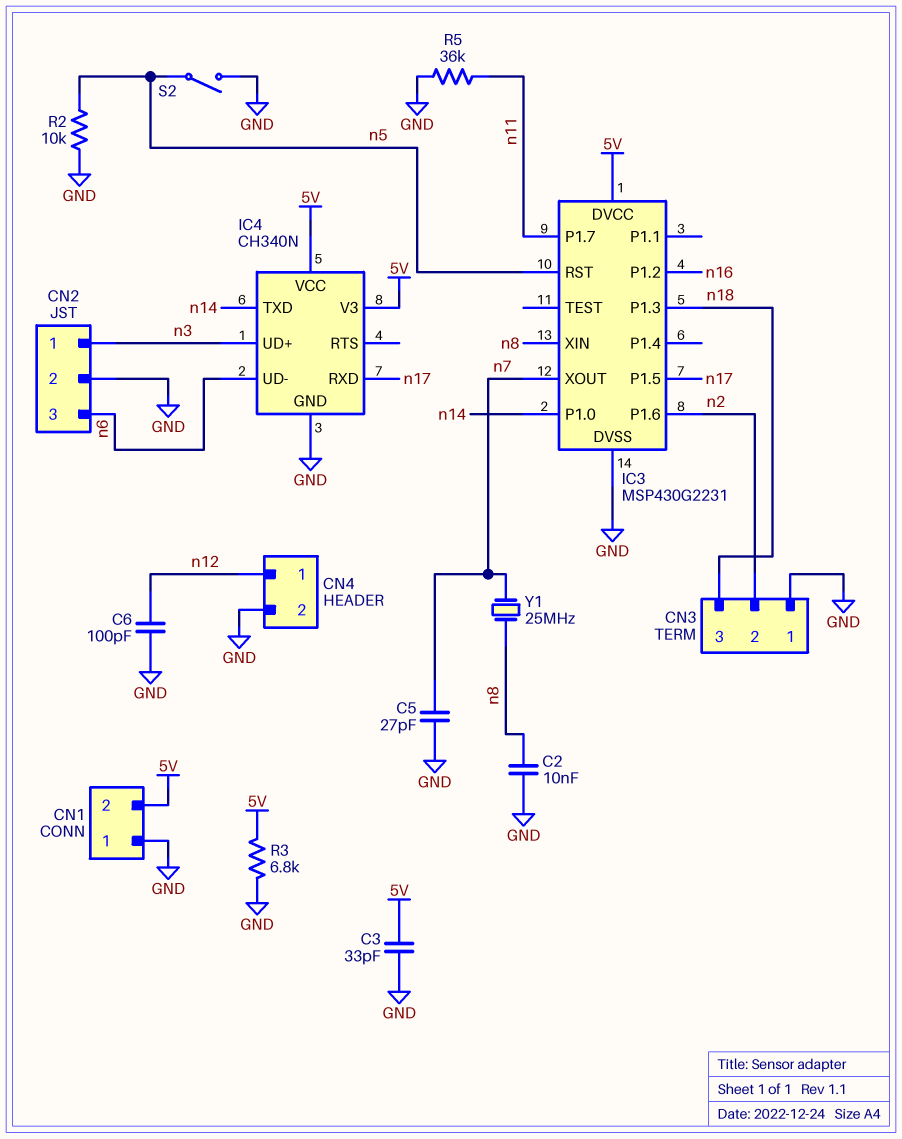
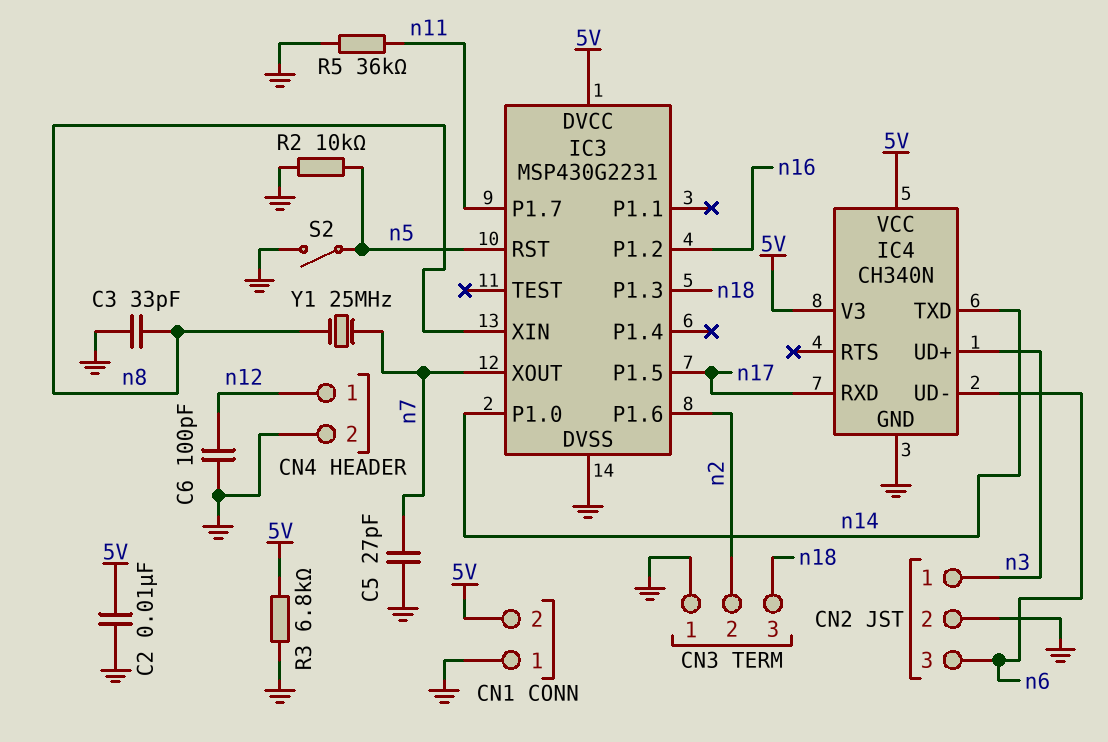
C2: 10nF (GND, n8) -> 10nF (5V, GND)
C3: 33pF (5V, GND) -> 33pF (GND, n8)

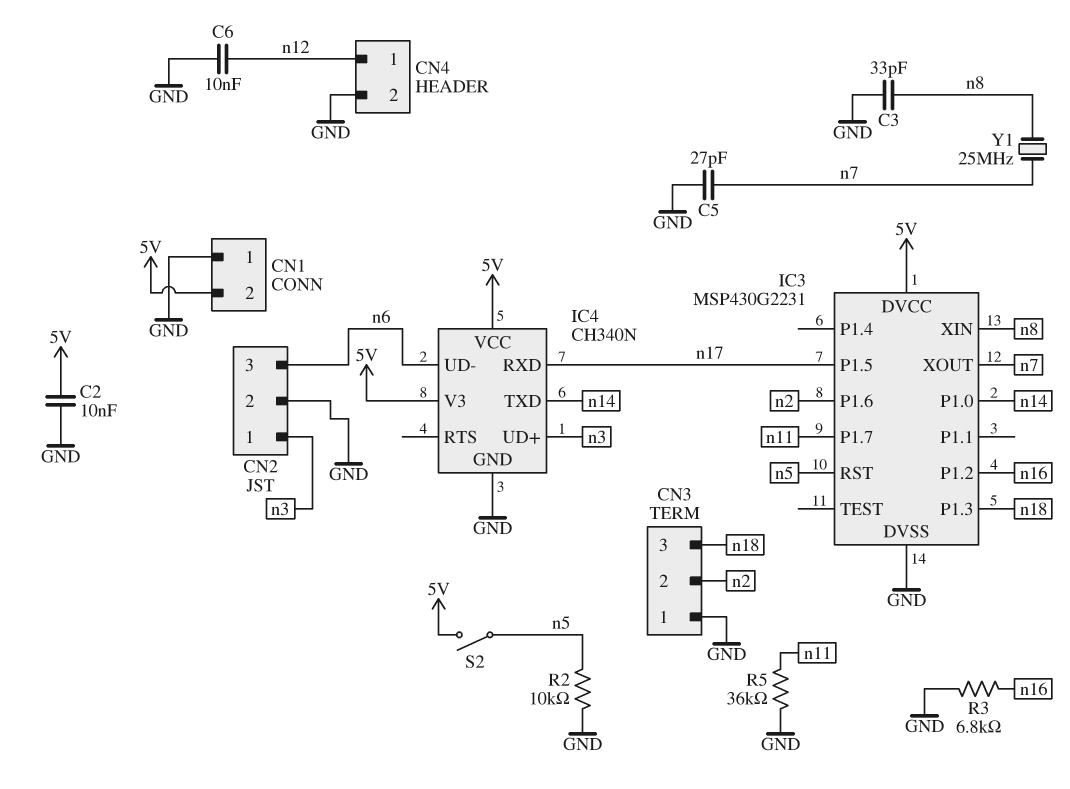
C6: 100pF (GND, n12) -> 10nF (GND, n12)
R3: 6.8k (5V, GND) -> 6.8k (GND, n16)
S2: switch (GND, n5) -> switch (5V, n5)

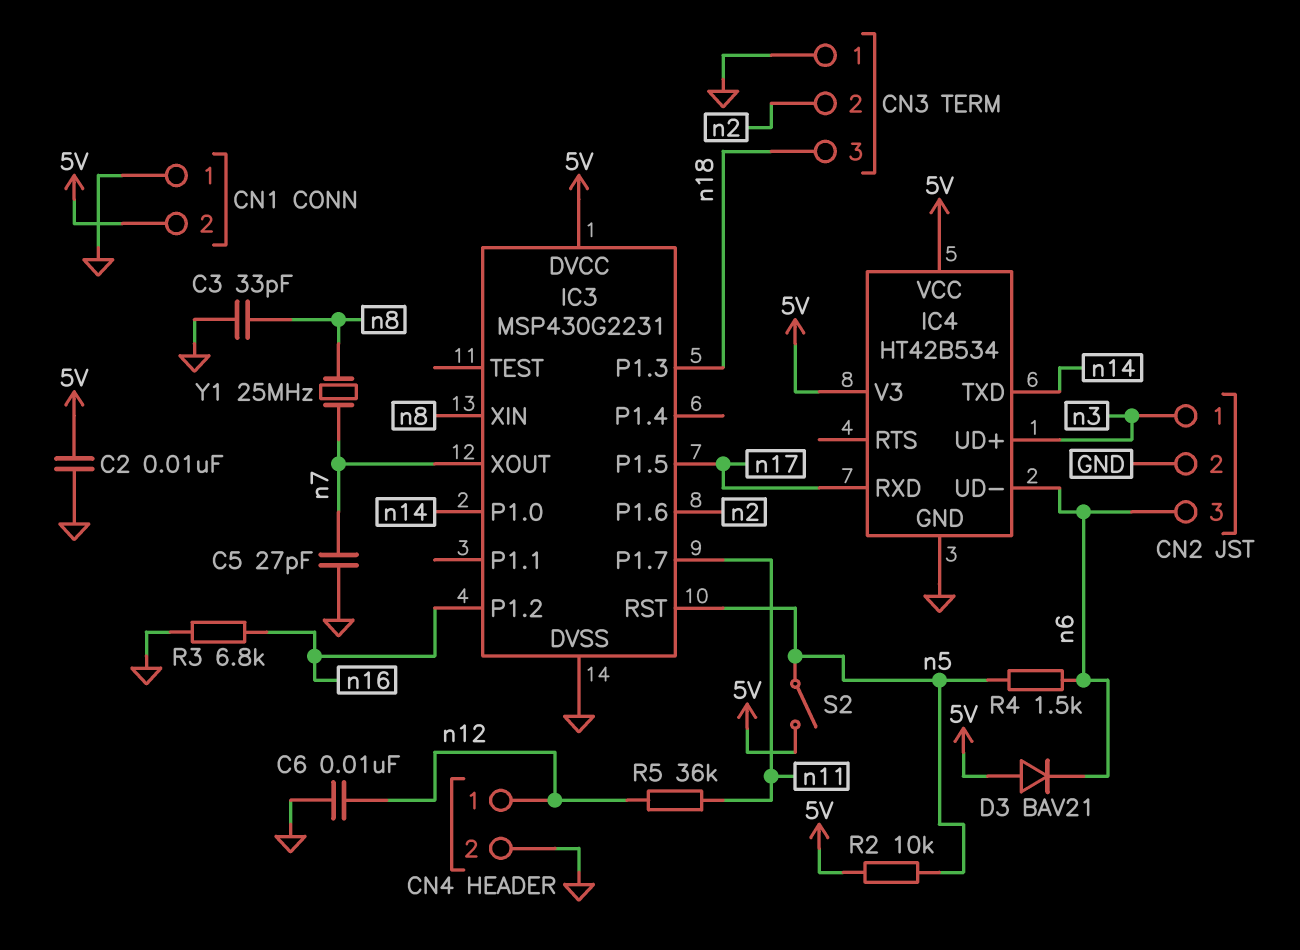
D3: none -> diode BAV21 (A 5V, K n6)
IC4: CH340N -> HT42B534
R2: 10k (GND, n5) -> 10k (5V, n5)
R4: none -> 1.5k (n5, n6)
R5: 36k (GND, n11) -> 36k (n11, n12)

